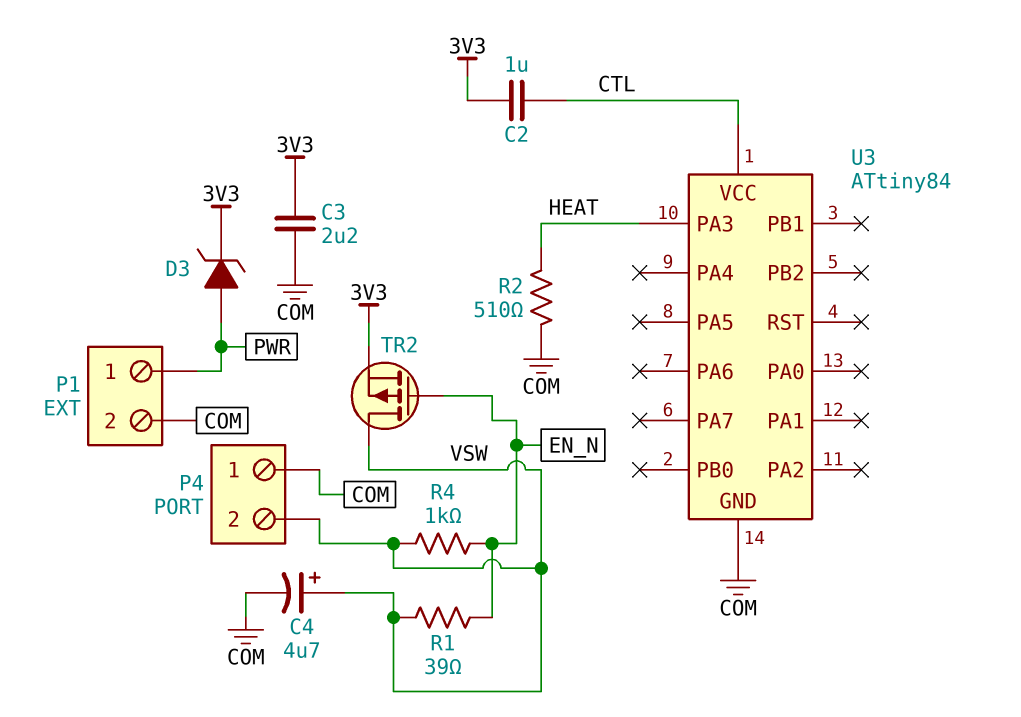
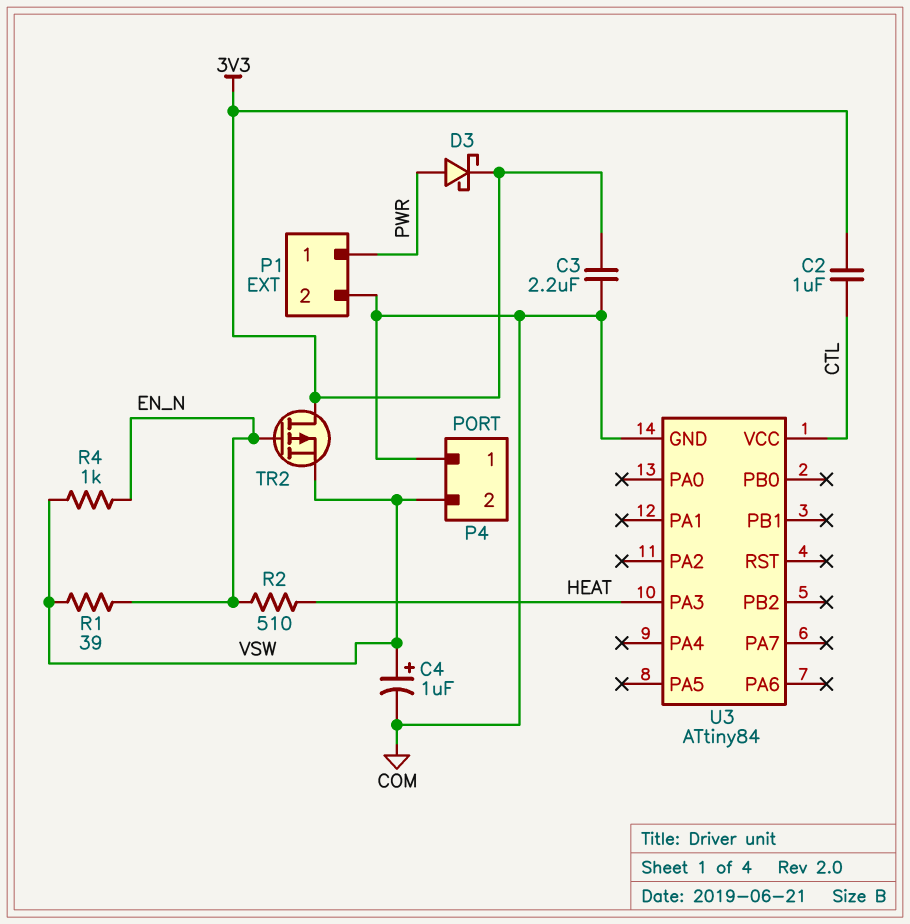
C4: 4.7uF (plus VSW, minus COM) -> 1uF (plus VSW, minus COM)
D3: zener (A PWR, K 3V3) -> schottky (A PWR, K 3V3)
R2: 510 (COM, HEAT) -> 510 (EN_N, HEAT)
TR2: PMOS (G EN_N, D VSW, S 3V3) -> PMOS (G EN_N, D 3V3, S VSW)

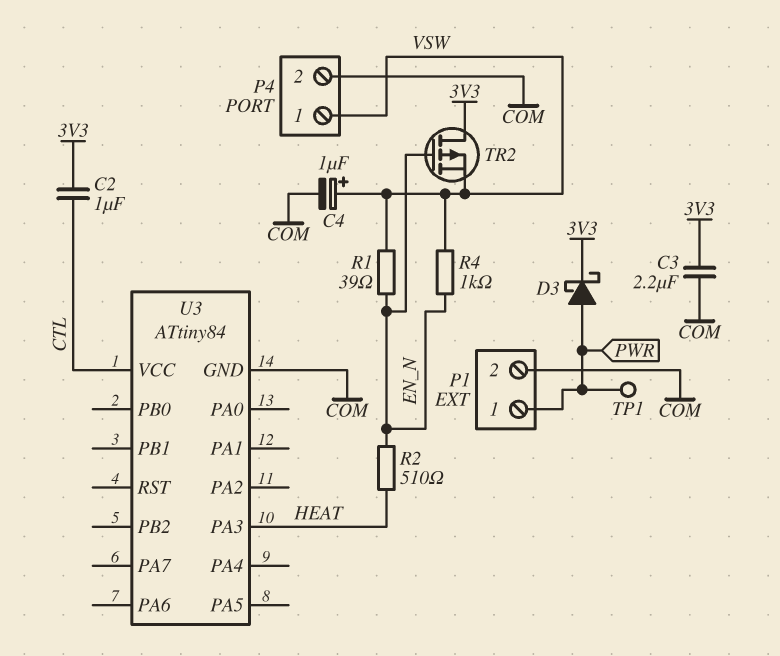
P4 pin 1: COM -> VSW
P4 pin 2: VSW -> COM
TP1: none -> test point (PWR)

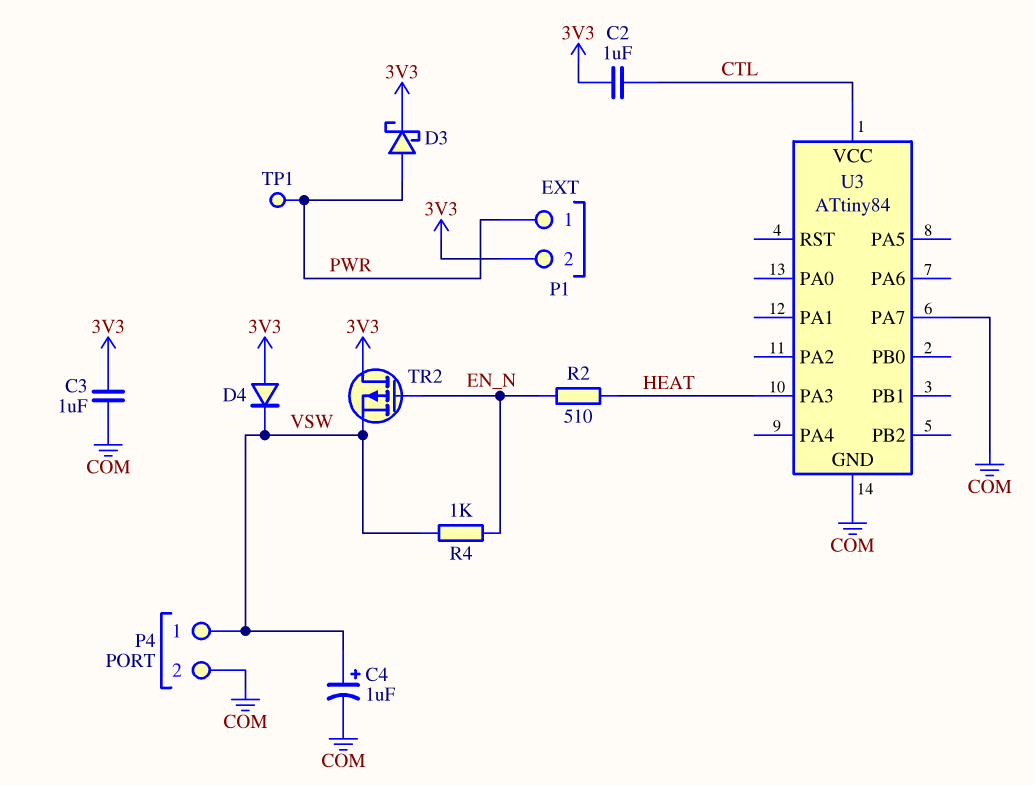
C3: 2.2uF (3V3, COM) -> 1uF (3V3, COM)
D4: none -> diode (A 3V3, K VSW)
P1 pin 2: COM -> 3V3
R1: 39 (EN_N, VSW) -> none
U3 pin PA7: none -> COM

